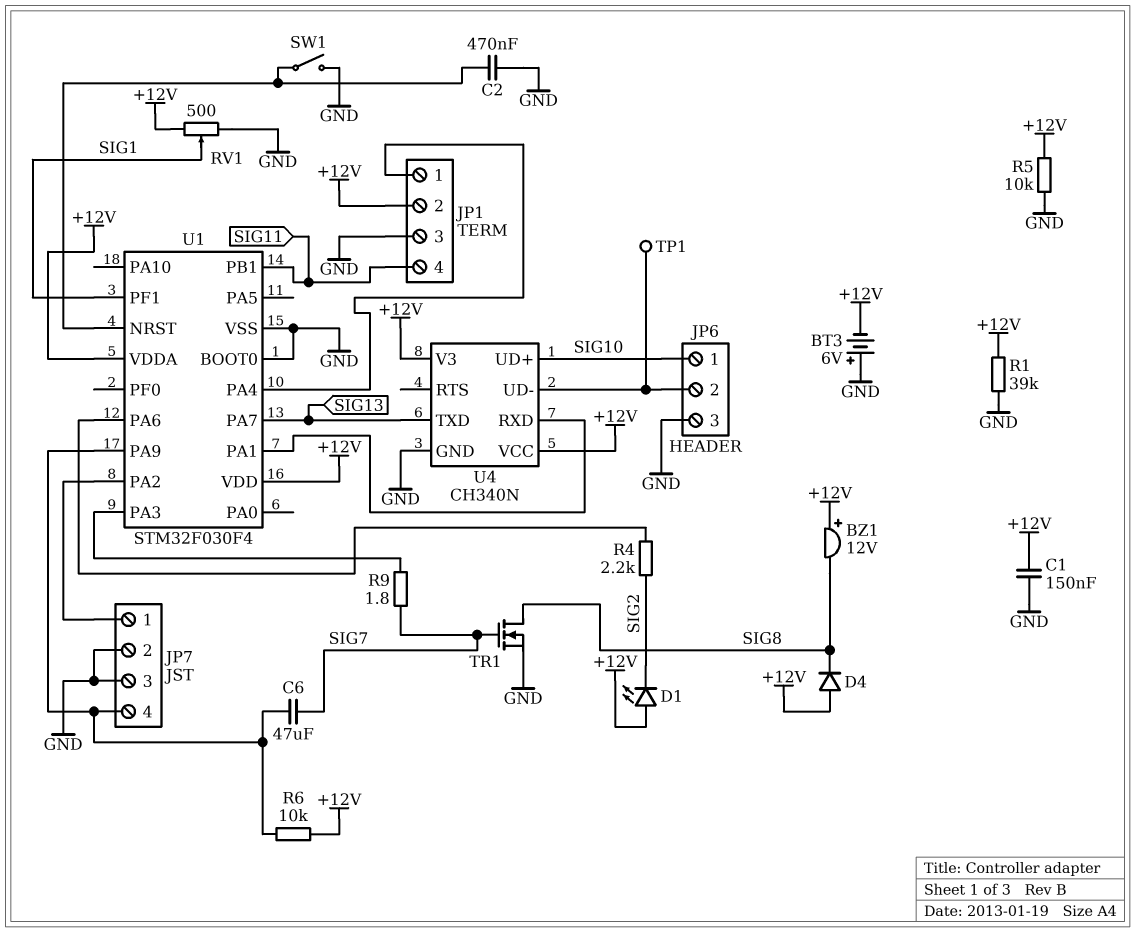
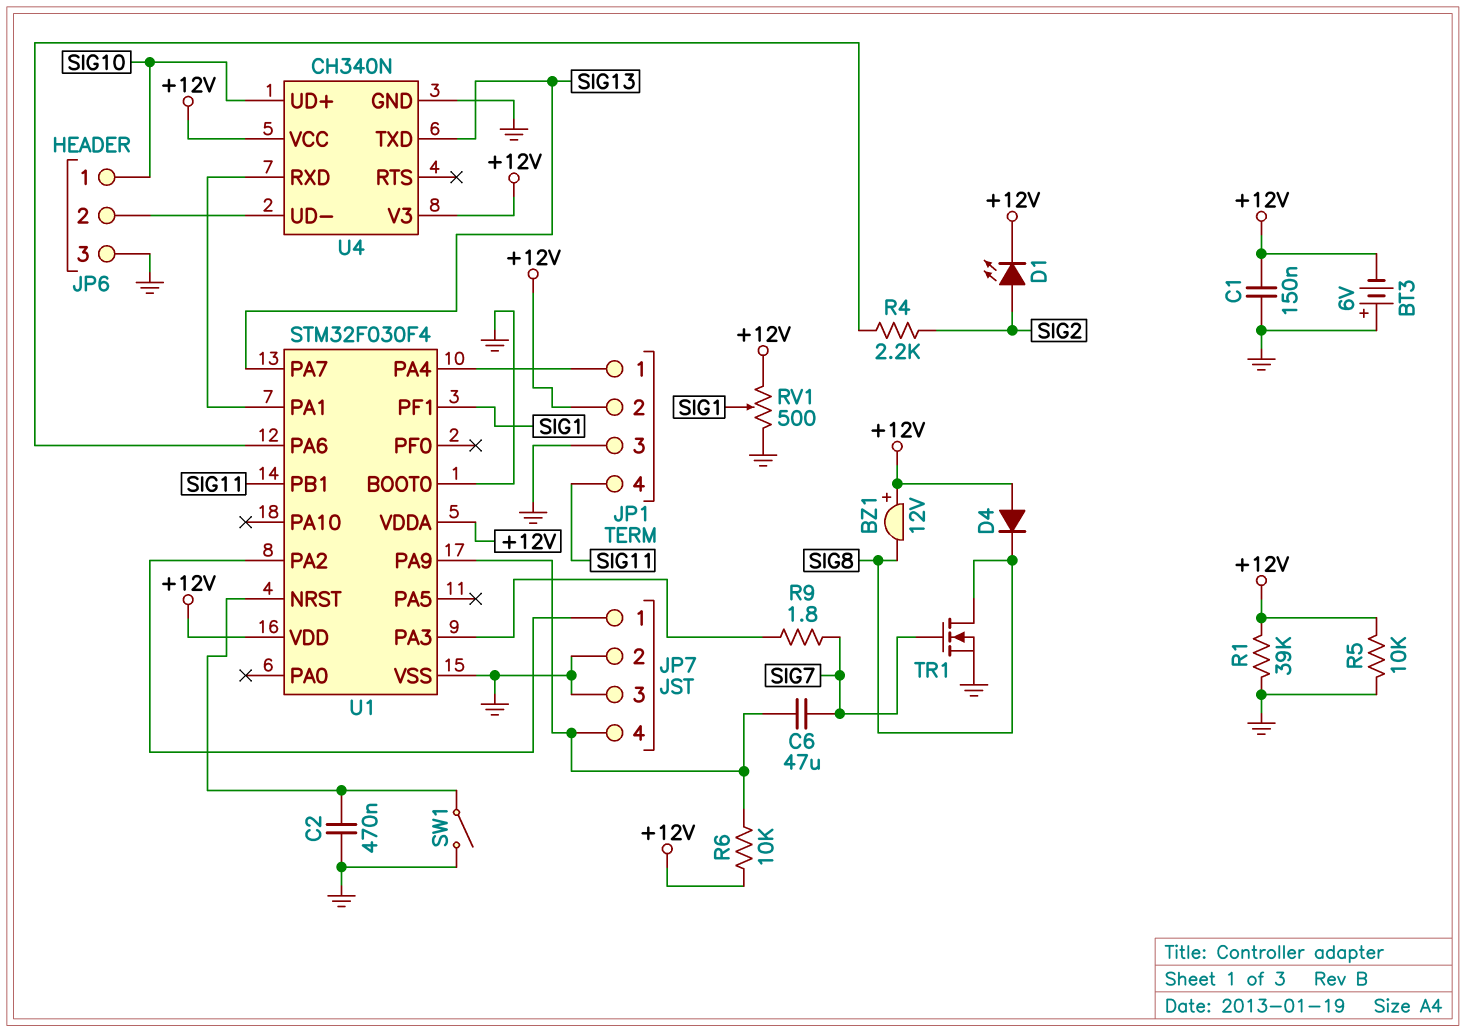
D1: LED (A +12V, K SIG2) -> LED (A SIG2, K +12V)
TP1: test point (JP6/2) -> none

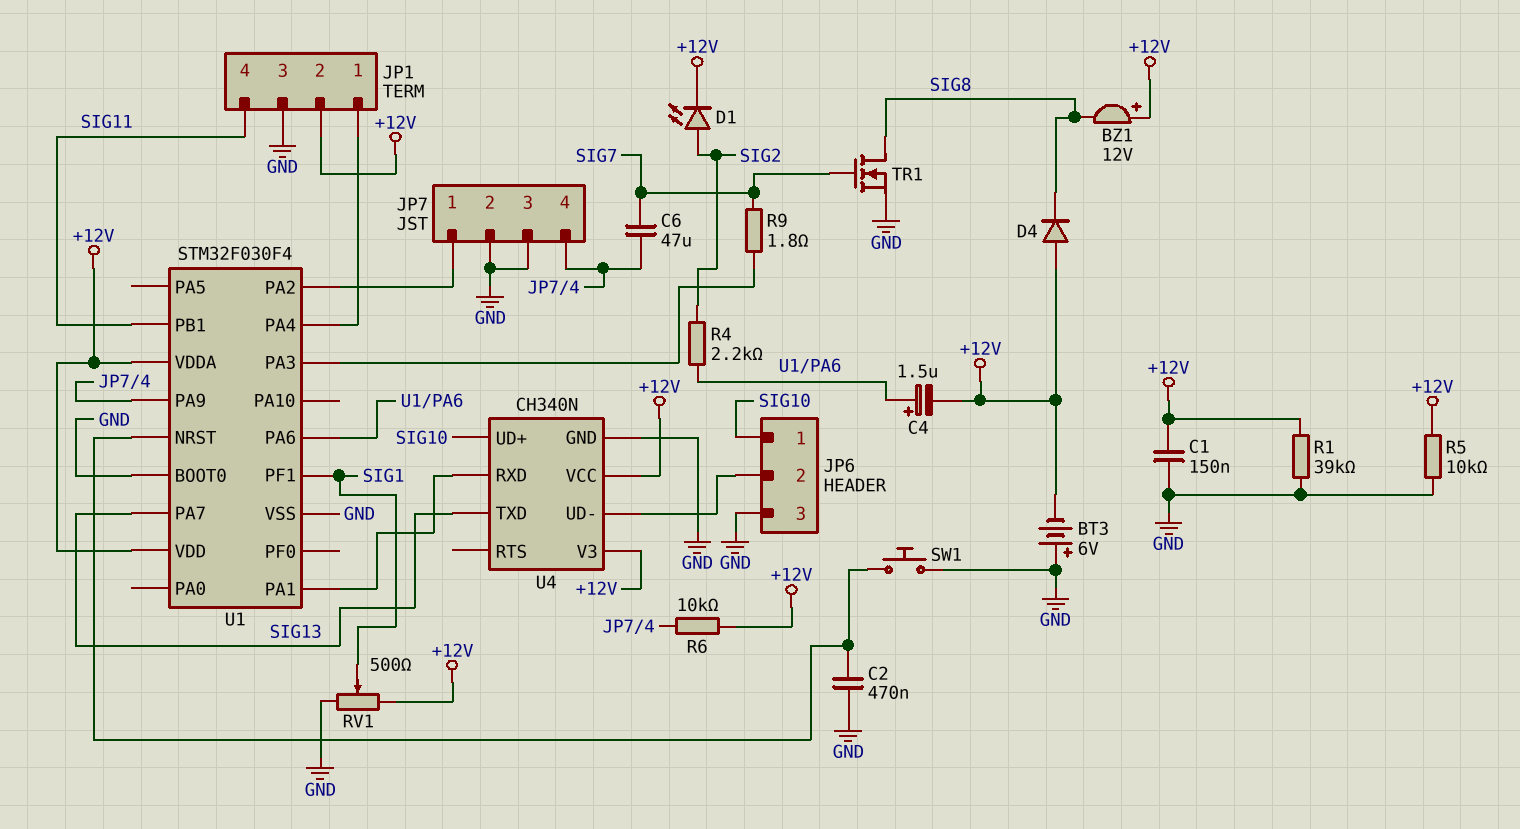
C4: none -> 1.5uF (plus U1/PA6, minus +12V)
SW1: switch (GND, U1/NRST) -> button (GND, U1/NRST)

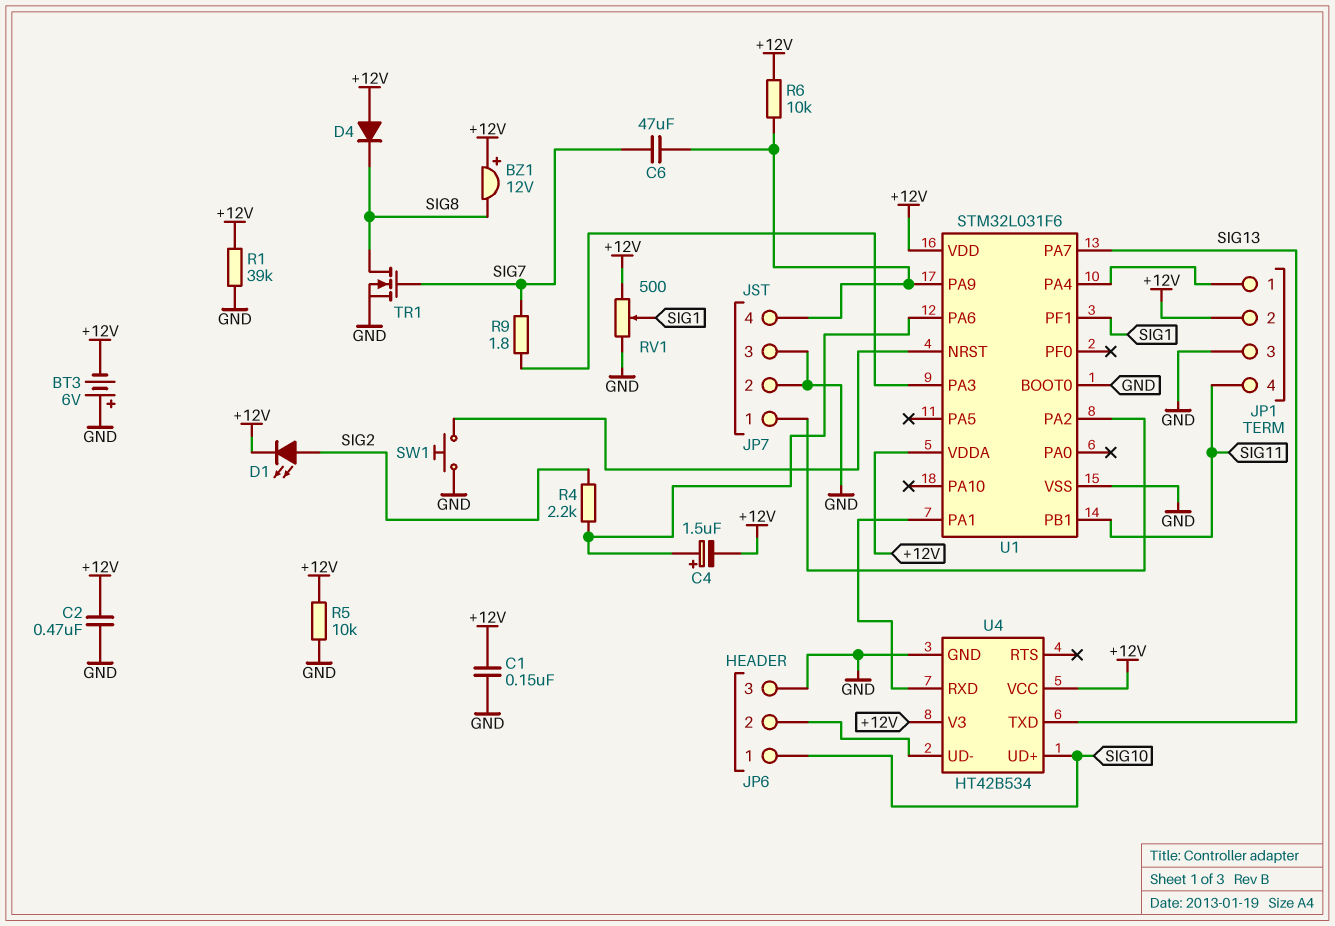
C2: 470nF (GND, U1/NRST) -> 470nF (+12V, GND)
U1: STM32F030F4 -> STM32L031F6
U4: CH340N -> HT42B534

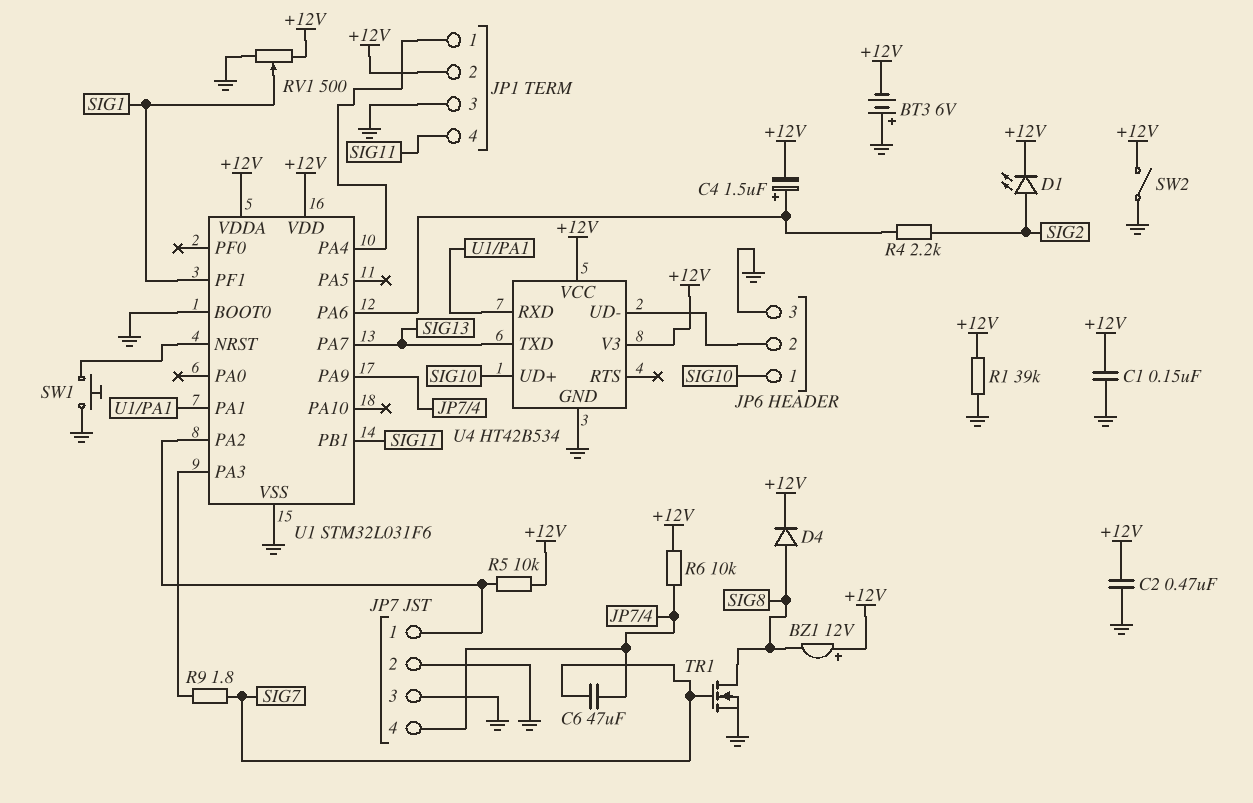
D4: diode (A +12V, K SIG8) -> diode (A SIG8, K +12V)
R5: 10k (+12V, GND) -> 10k (+12V, JP7/1)
SW2: none -> switch (+12V, GND)

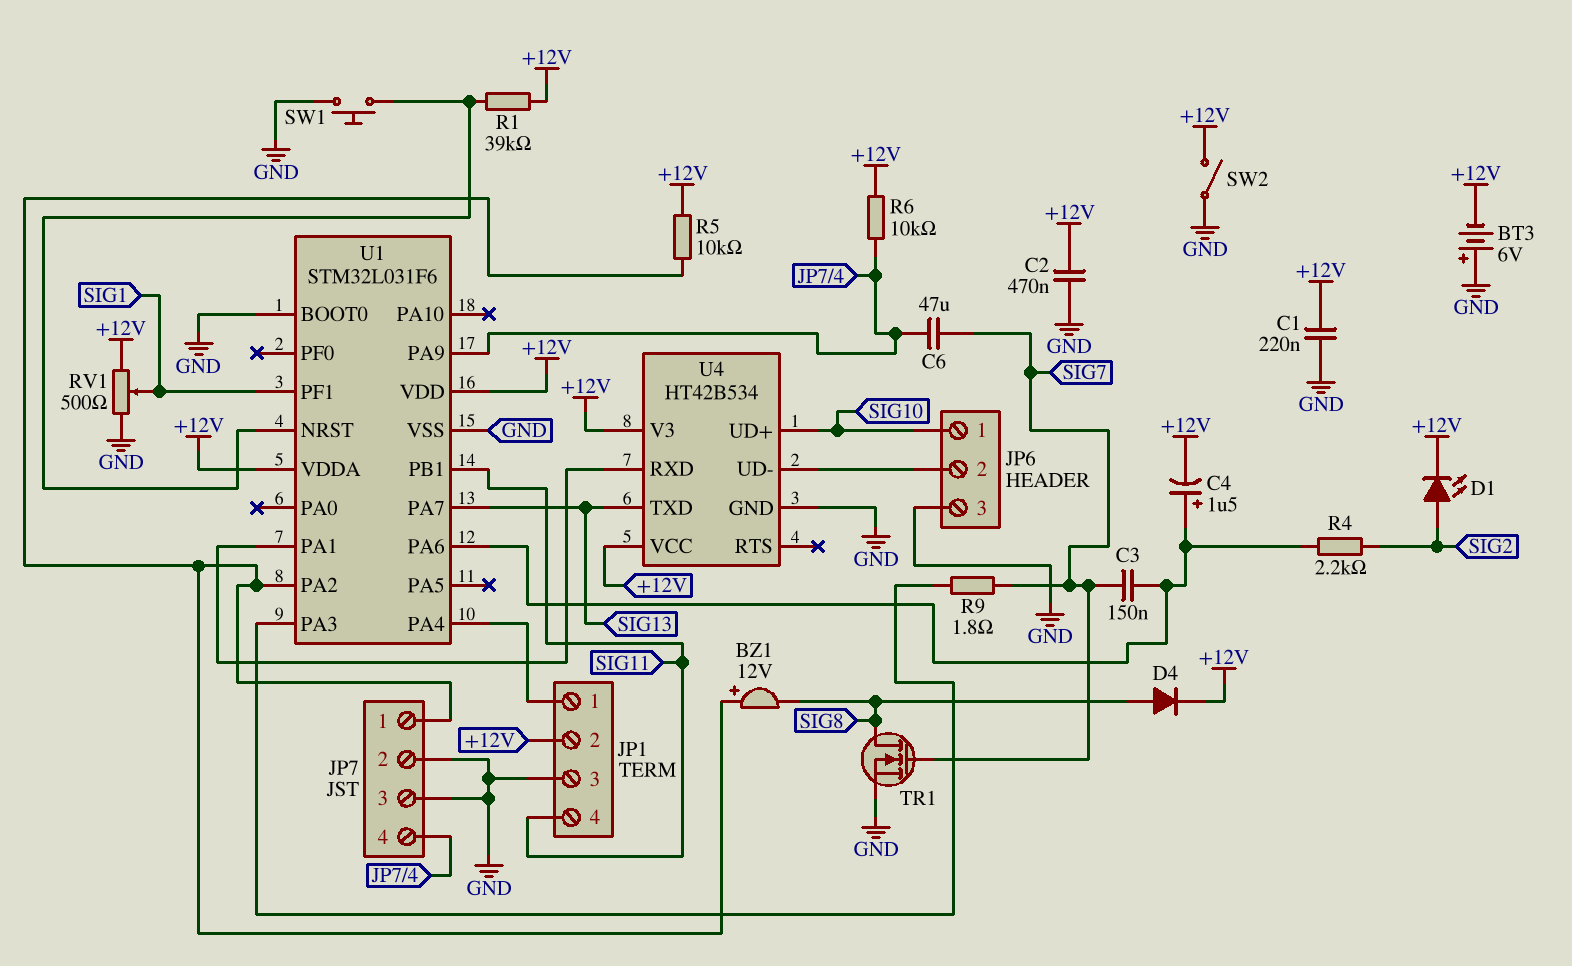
BZ1: buzzer 12V (plus +12V, minus SIG8) -> buzzer 12V (plus JP7/1, minus SIG8)
C1: 150nF (+12V, GND) -> 220nF (+12V, GND)
C3: none -> 150nF (SIG7, U1/PA6)
R1: 39k (+12V, GND) -> 39k (+12V, U1/NRST)

